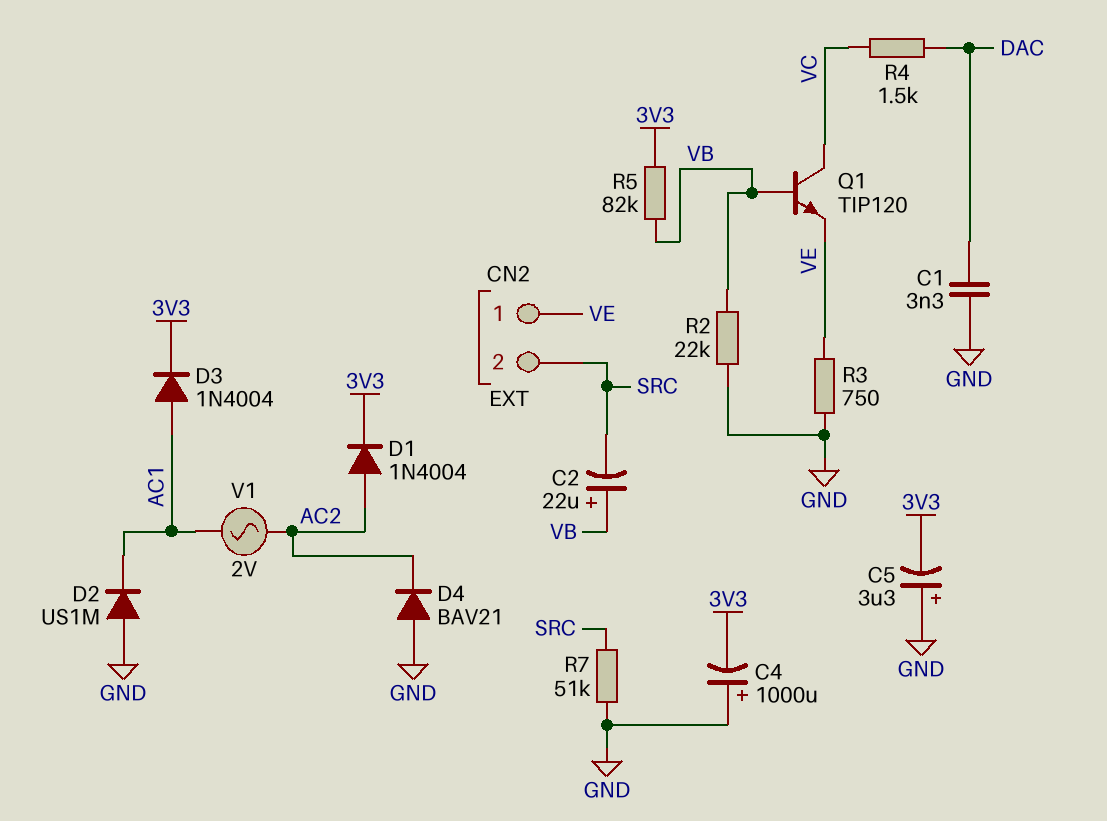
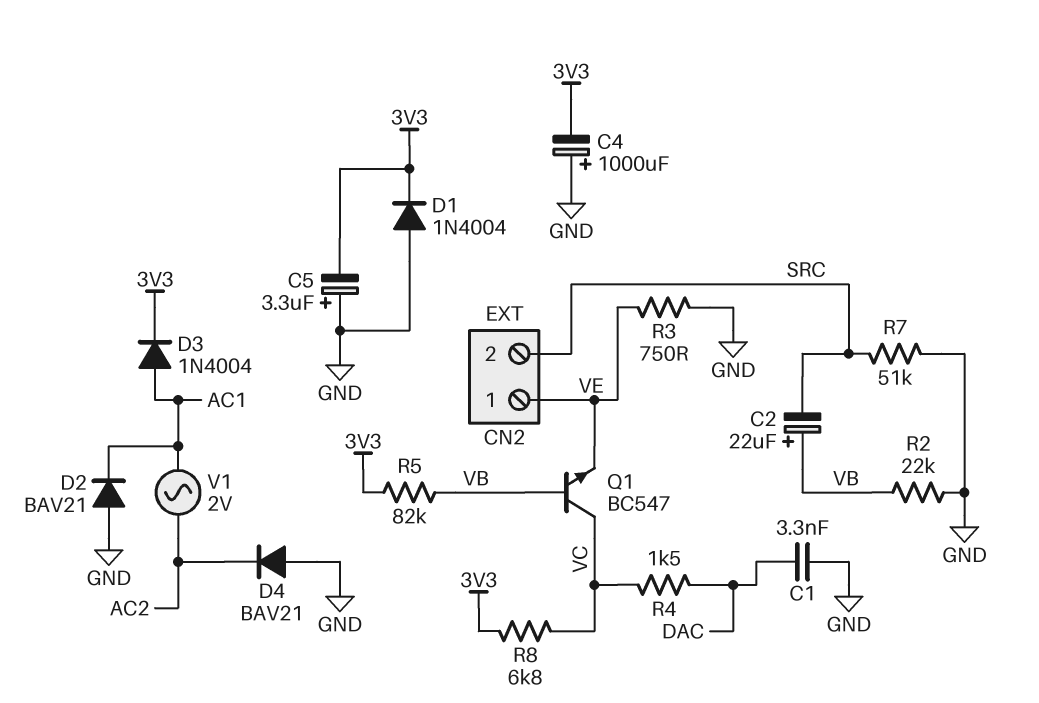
D1: diode 1N4004 (A AC2, K 3V3) -> diode 1N4004 (A GND, K 3V3)
D2: diode US1M (A GND, K AC1) -> diode BAV21 (A GND, K AC1)
Q1: NPN TIP120 (B VB, C VC, E VE) -> NPN BC547 (B VB, C VC, E VE)
R8: none -> 6.8k (3V3, VC)

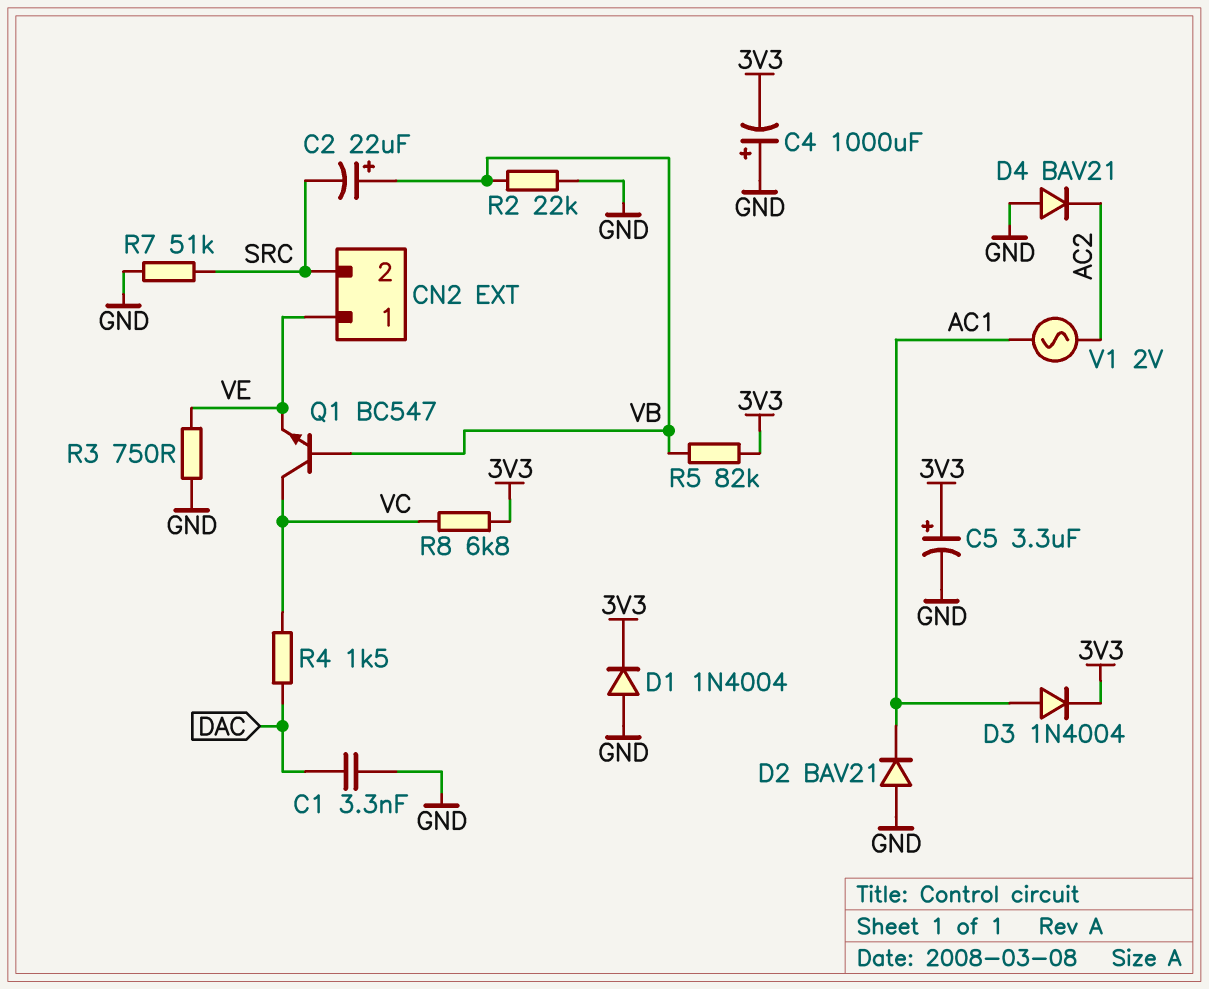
C5: 3.3uF (plus GND, minus 3V3) -> 3.3uF (plus 3V3, minus GND)

